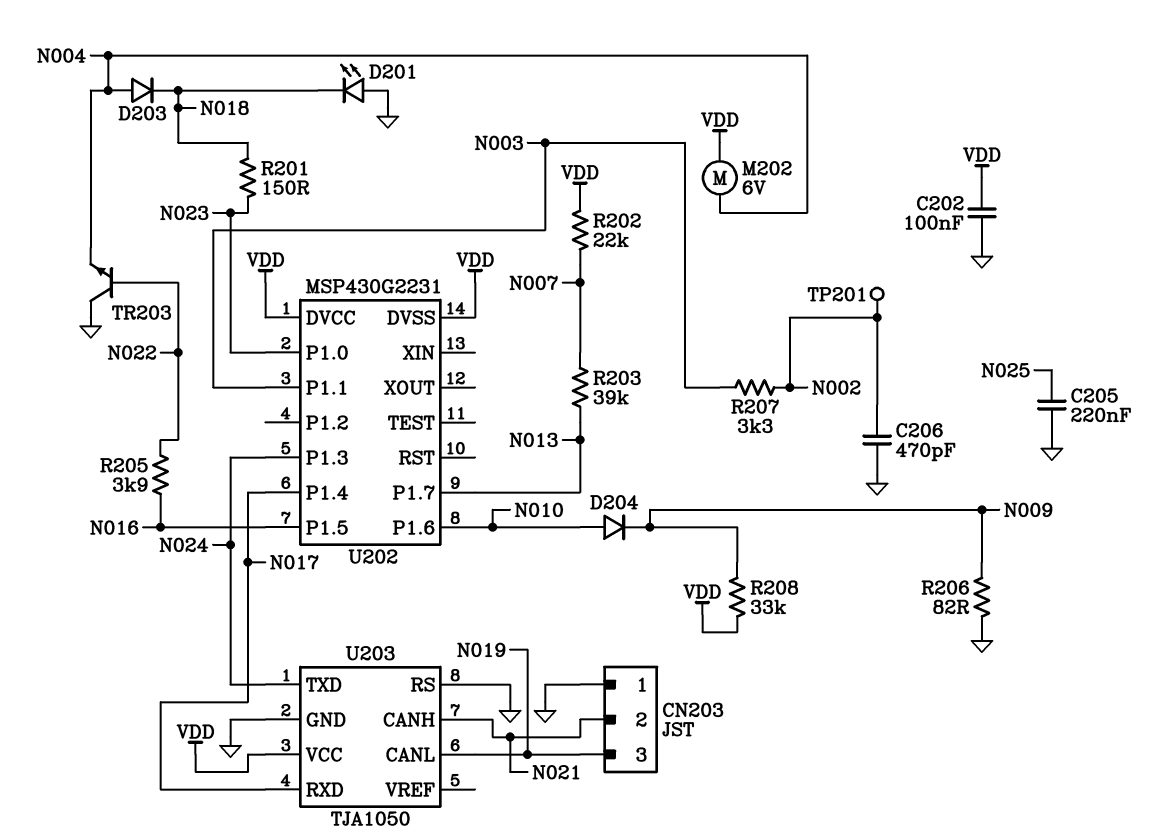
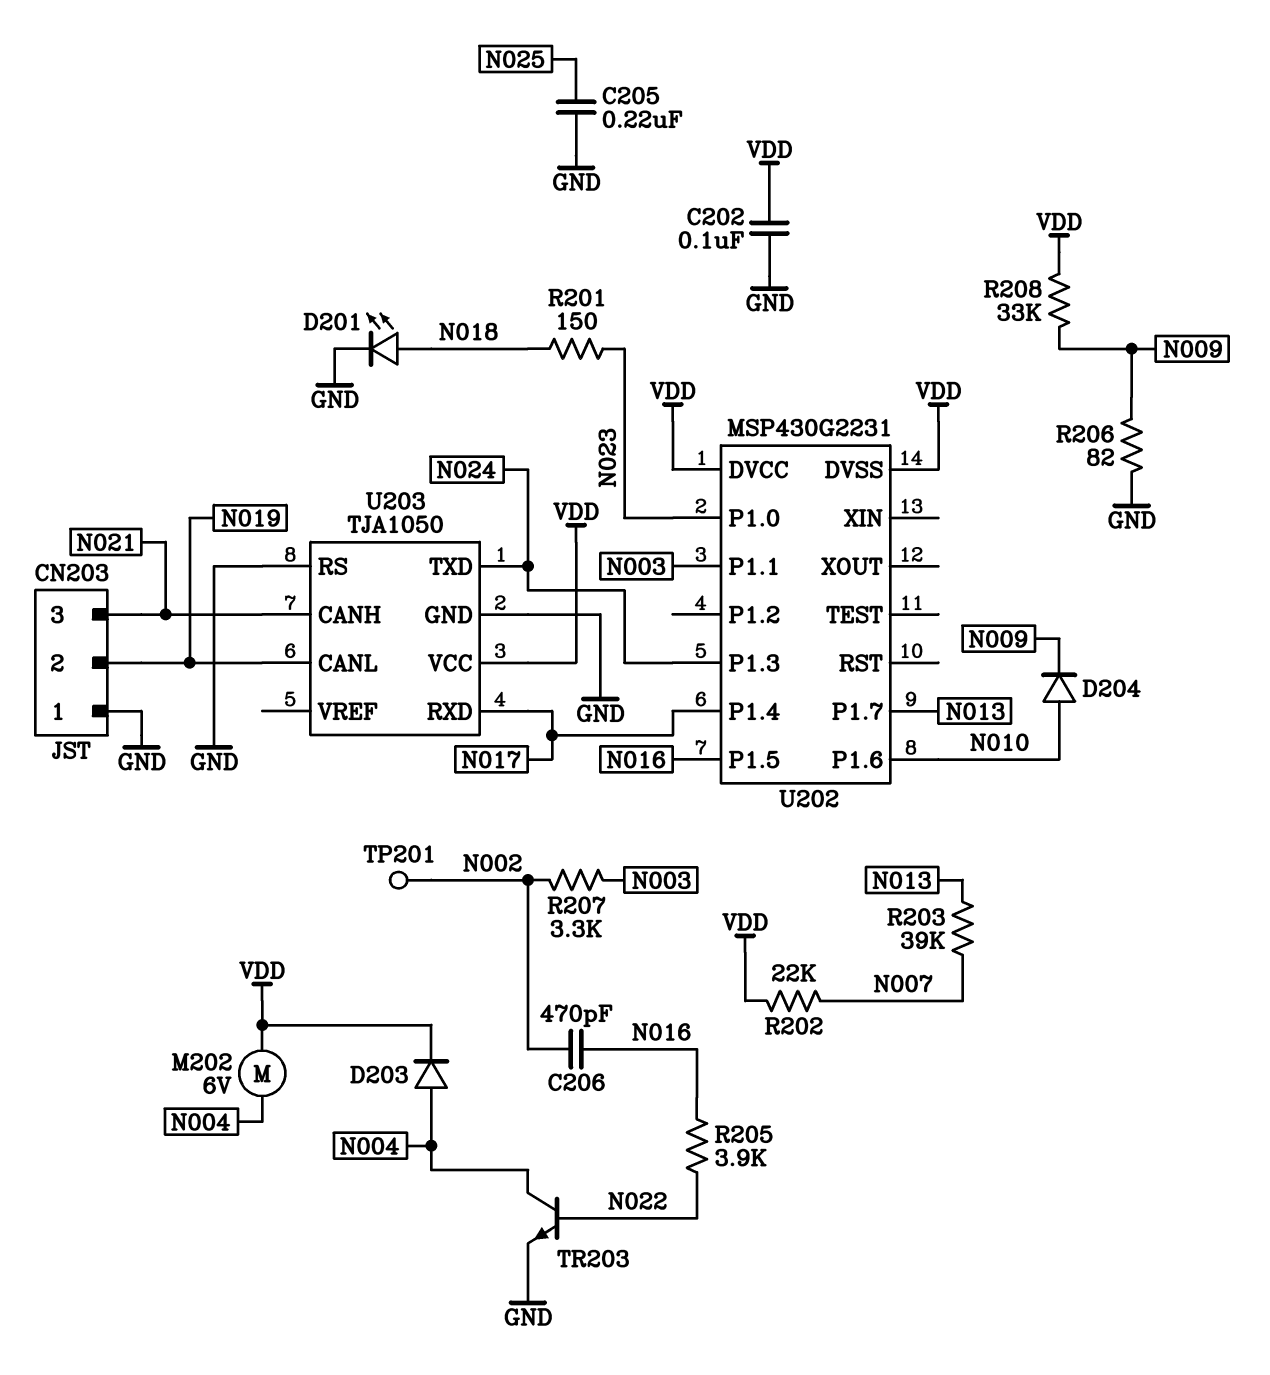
C206: 470pF (GND, N002) -> 470pF (N002, N016)
CN203 pin 2: N021 -> N019
CN203 pin 3: N019 -> N021
D201: LED (A GND, K N018) -> LED (A N018, K GND)
D203: diode (A N004, K N018) -> diode (A N004, K VDD)
TR203: NPN (B N022, C GND, E N004) -> NPN (B N022, C N004, E GND)

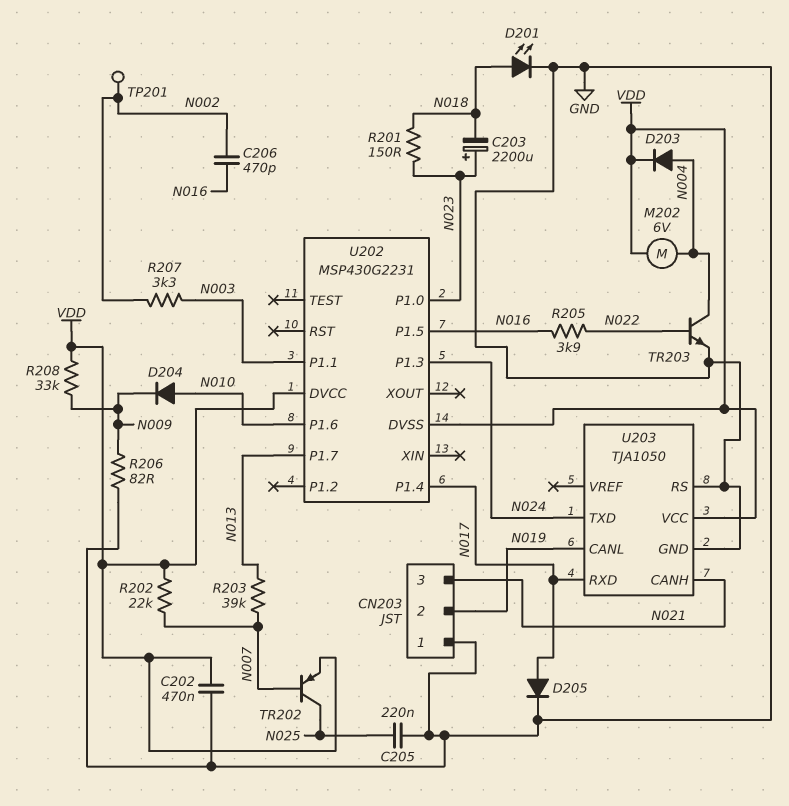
C202: 100nF (GND, VDD) -> 470nF (GND, VDD)
C203: none -> 2200uF (plus N023, minus N018)
D205: none -> diode (A N017, K GND)
TR202: none -> PNP (B N007, C N025, E VDD)

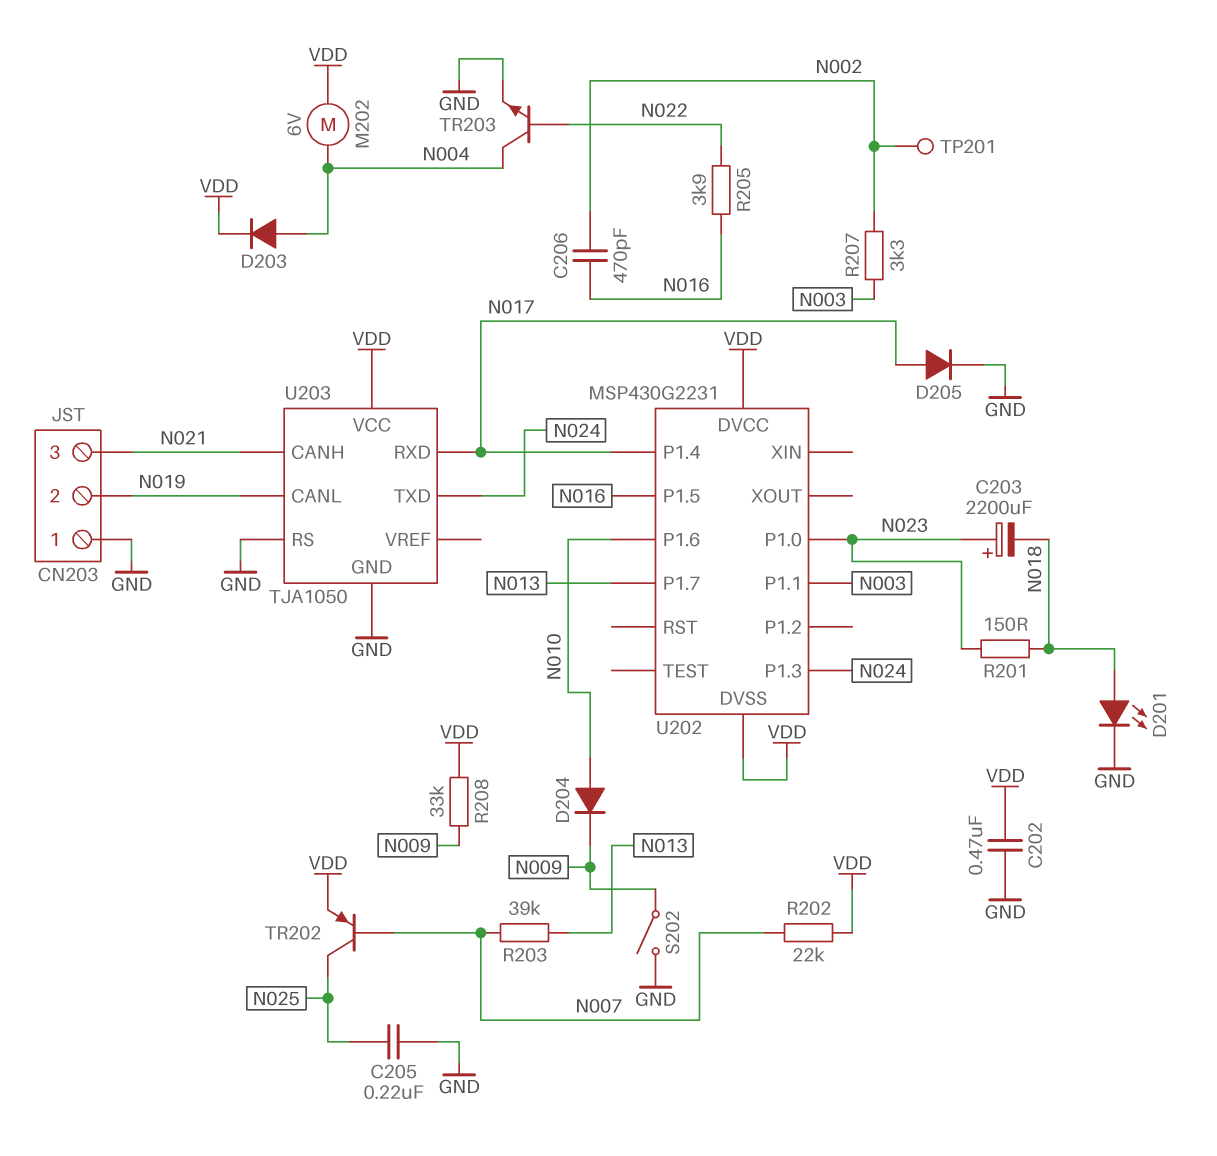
R206: 82 (GND, N009) -> none
S202: none -> switch (GND, N009)

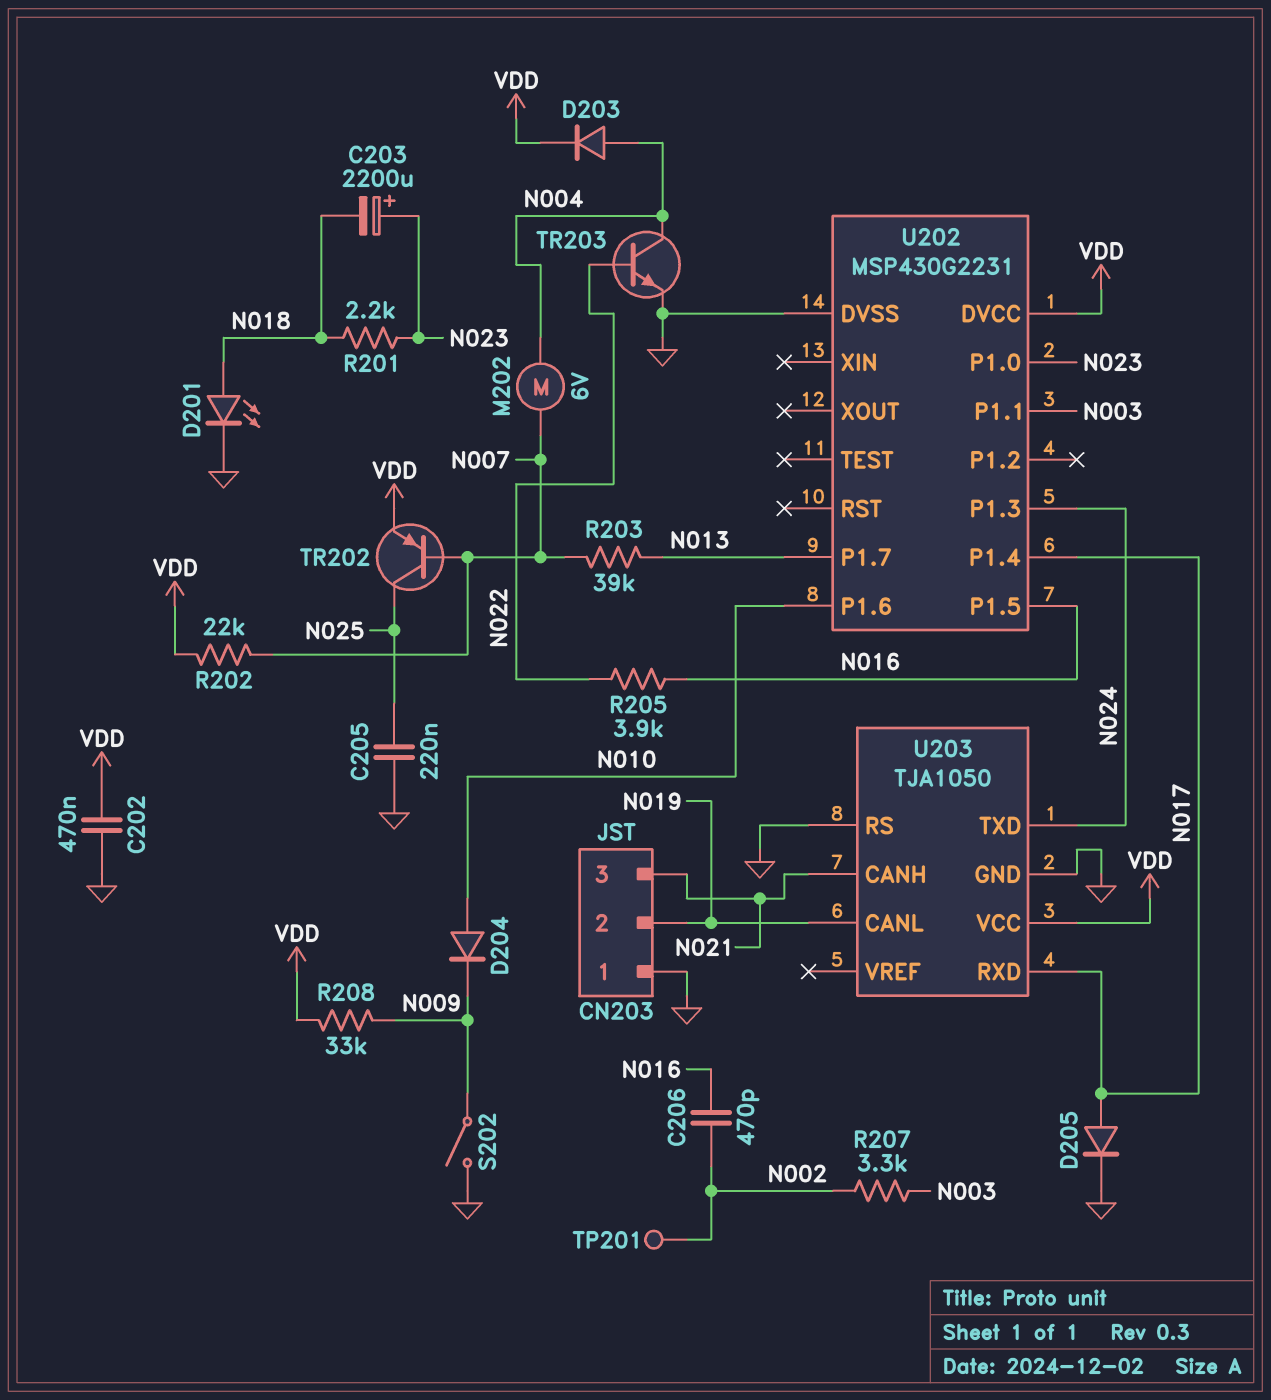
M202: motor 6V (N004, VDD) -> motor 6V (N004, N007)
R201: 150 (N018, N023) -> 2.2k (N018, N023)
U202 pin DVSS: VDD -> GND

